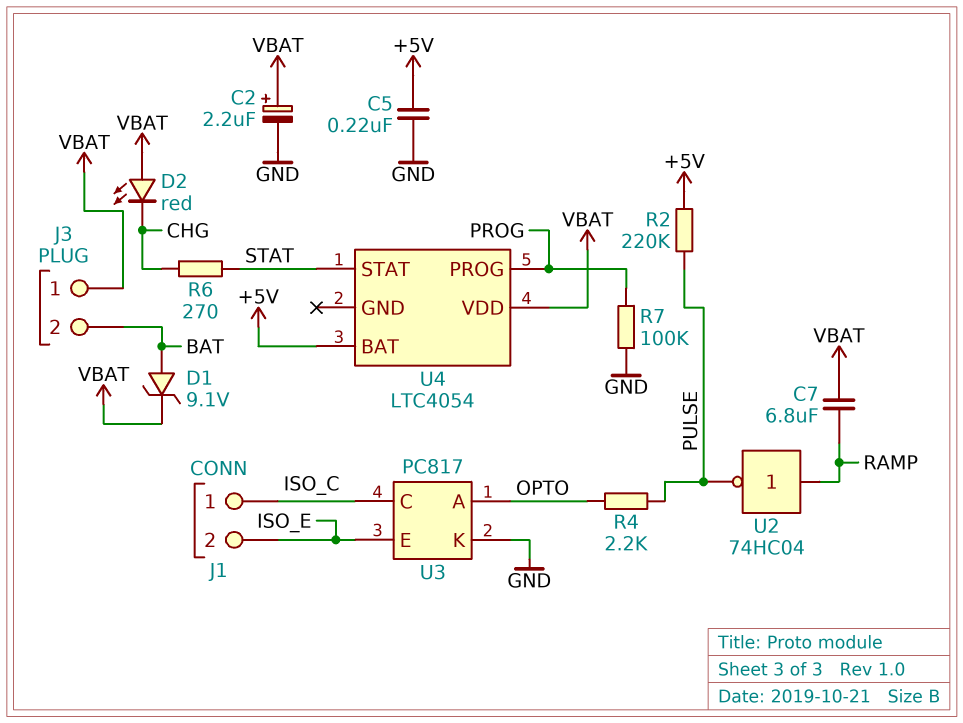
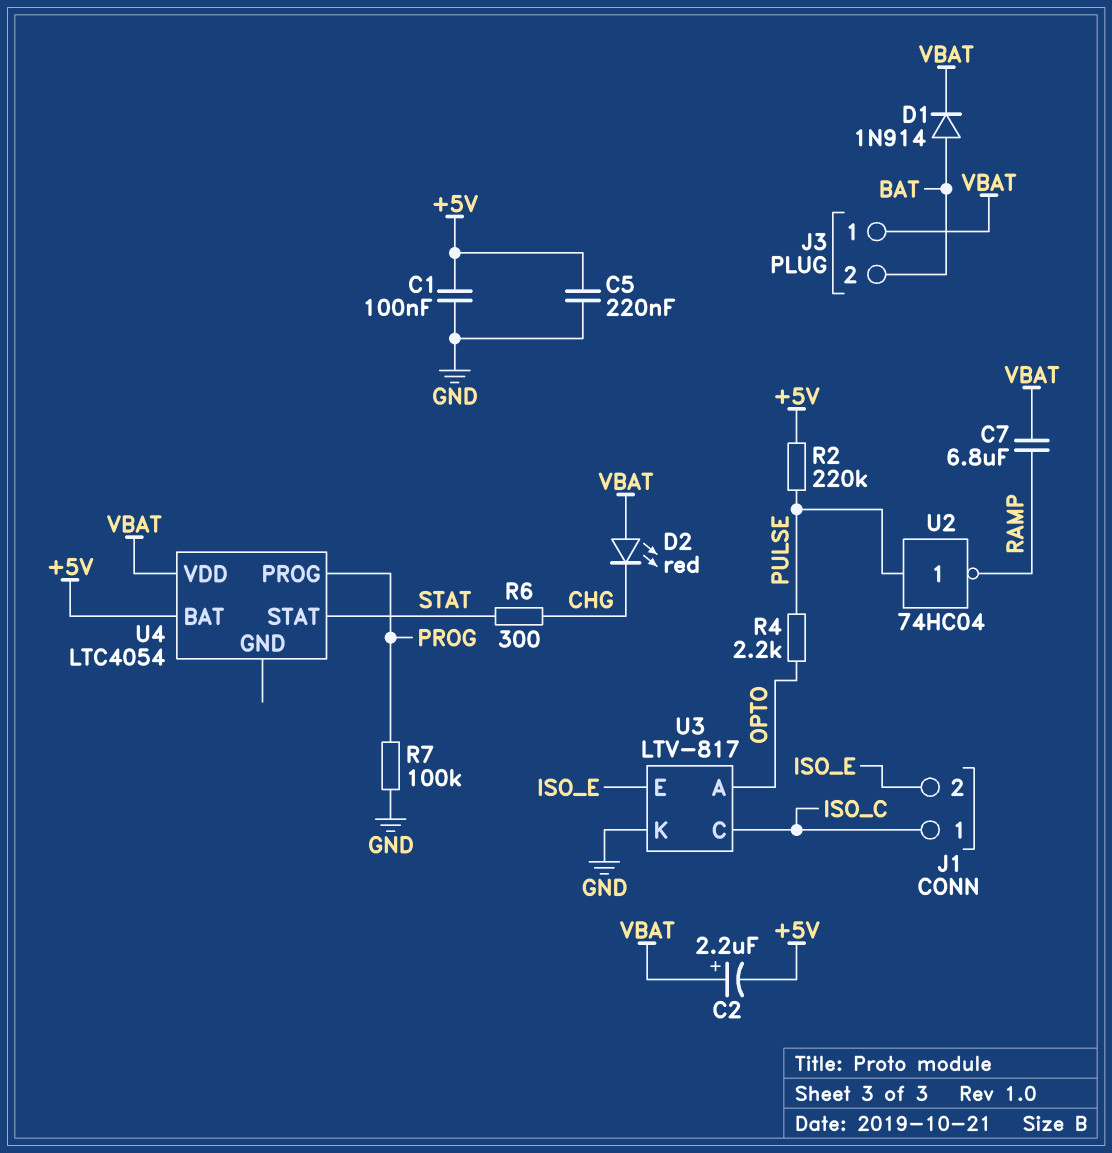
C1: none -> 100nF (+5V, GND)
C2: 2.2uF (plus VBAT, minus GND) -> 2.2uF (plus VBAT, minus +5V)
D1: zener 9.1V (A BAT, K VBAT) -> diode 1N914 (A BAT, K VBAT)
R6: 270 (CHG, STAT) -> 300 (CHG, STAT)
U2: NOT 74HC04 (in RAMP, out PULSE) -> NOT 74HC04 (in PULSE, out RAMP)
U3: PC817 -> LTV-817

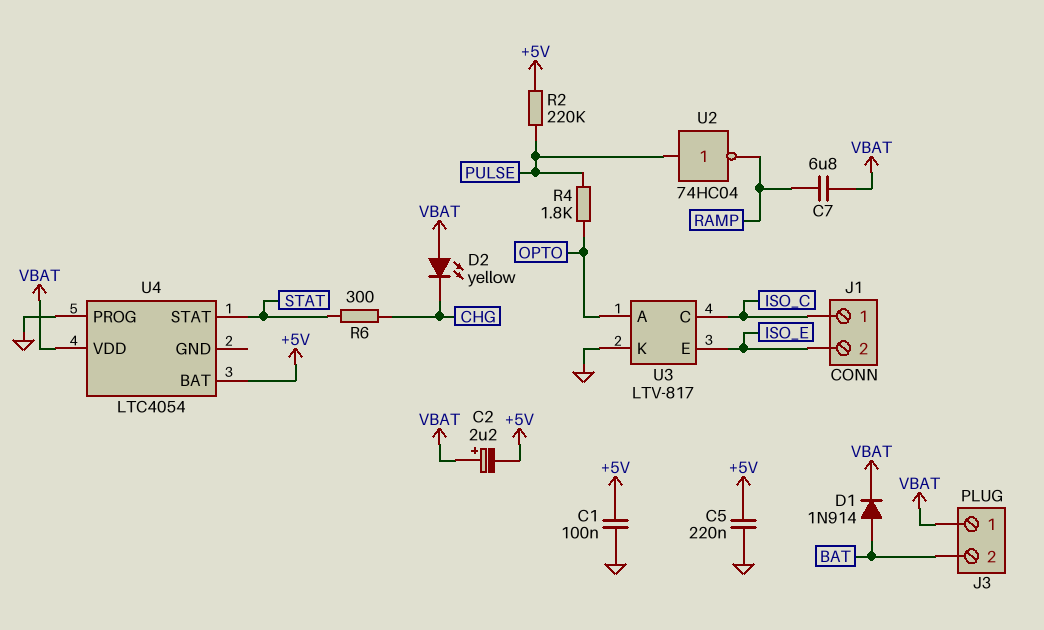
D2: LED red (A VBAT, K CHG) -> LED yellow (A VBAT, K CHG)
R4: 2.2k (OPTO, PULSE) -> 1.8k (OPTO, PULSE)
R7: 100k (GND, PROG) -> none
U4 pin PROG: PROG -> GND

